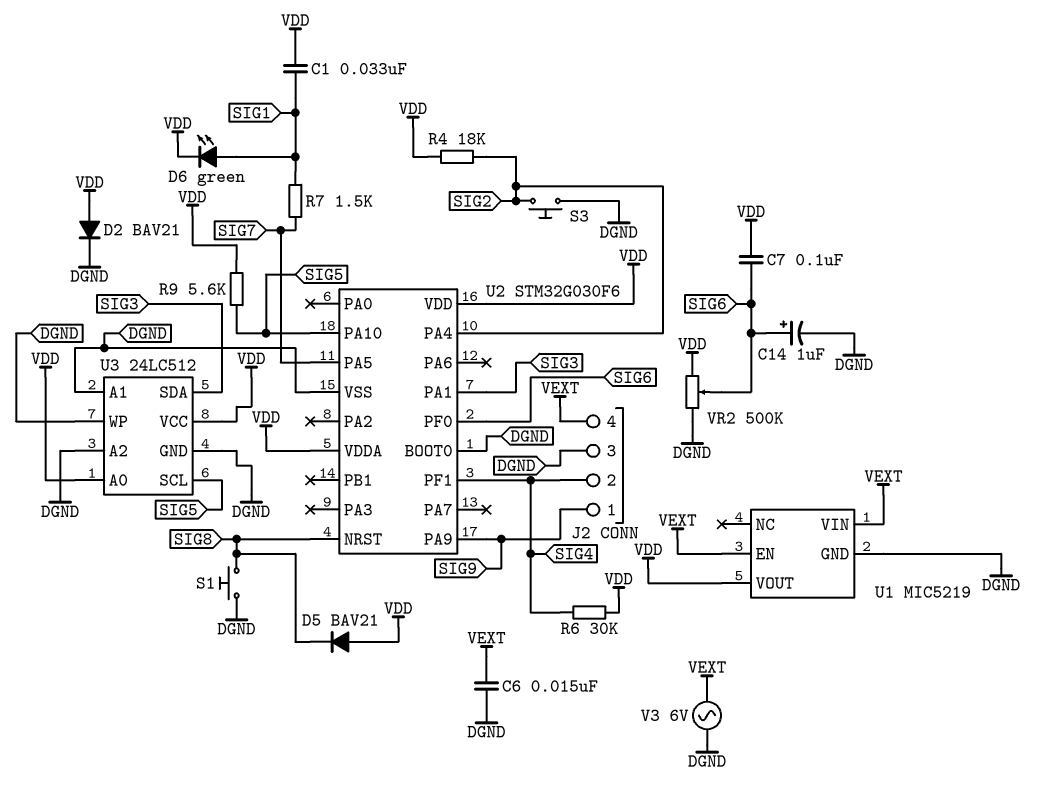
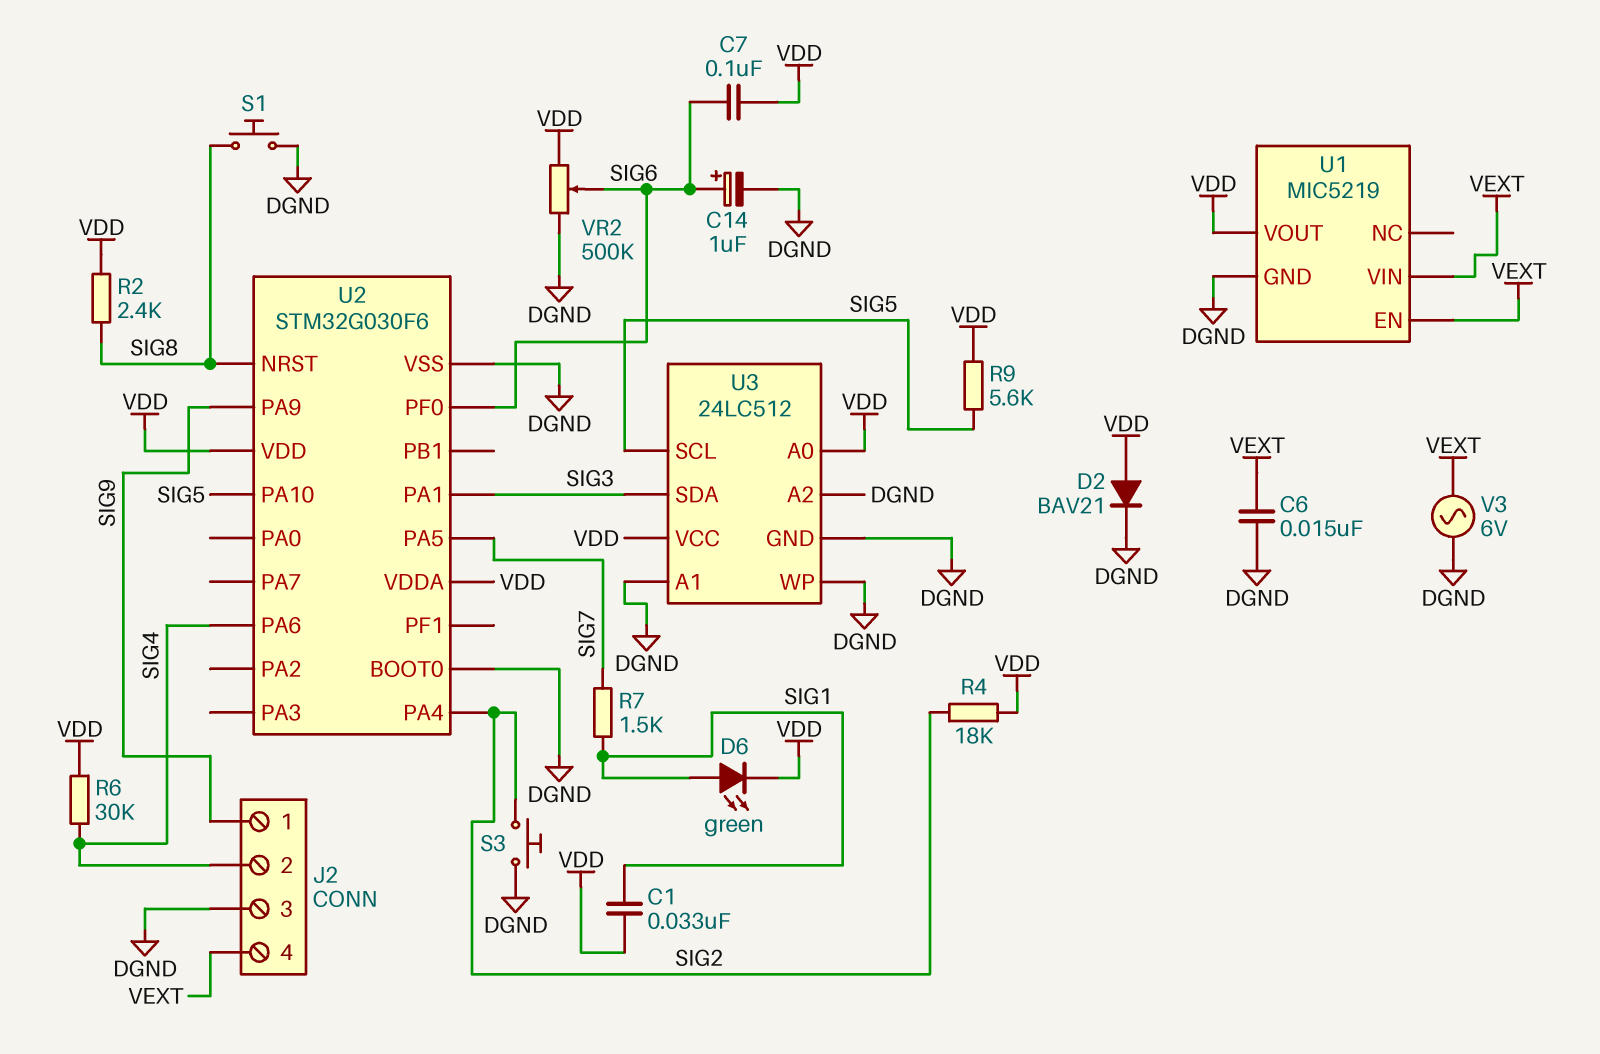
D5: diode BAV21 (A VDD, K SIG8) -> none
R2: none -> 2.4k (SIG8, VDD)
U2 pin PA6: none -> SIG4
U2 pin PF1: SIG4 -> none

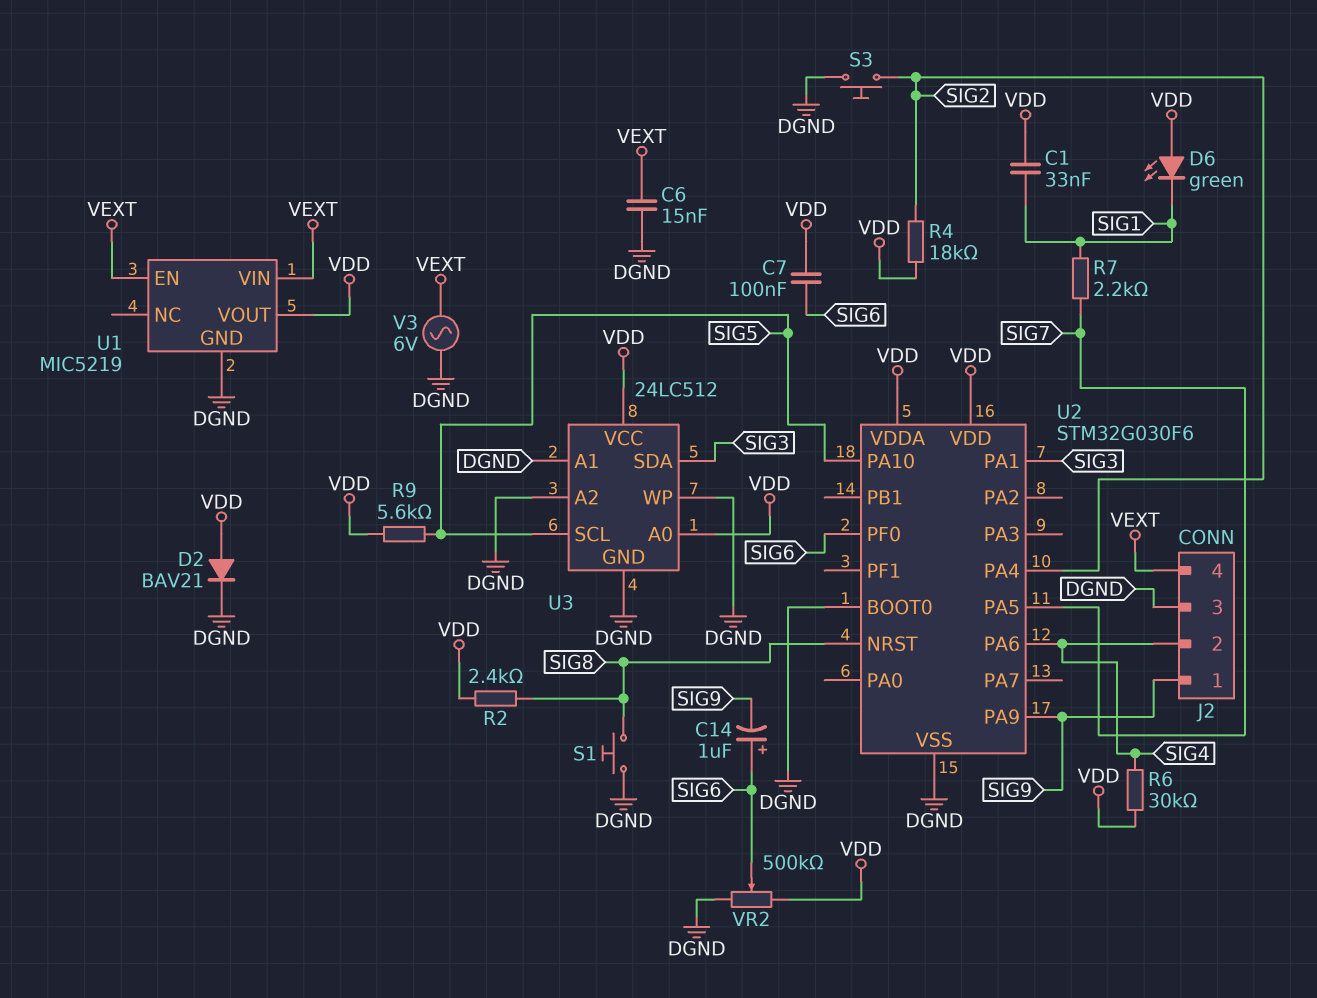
C14: 1uF (plus SIG6, minus DGND) -> 1uF (plus SIG6, minus SIG9)
D6: LED green (A SIG1, K VDD) -> LED green (A VDD, K SIG1)
R7: 1.5k (SIG1, SIG7) -> 2.2k (SIG1, SIG7)

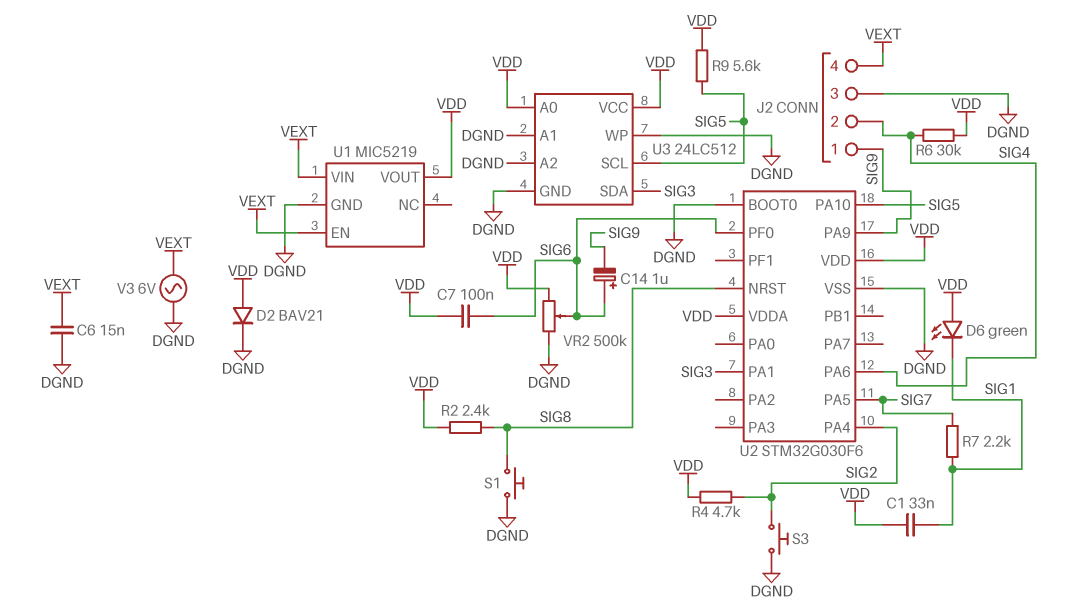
R4: 18k (SIG2, VDD) -> 4.7k (SIG2, VDD)

